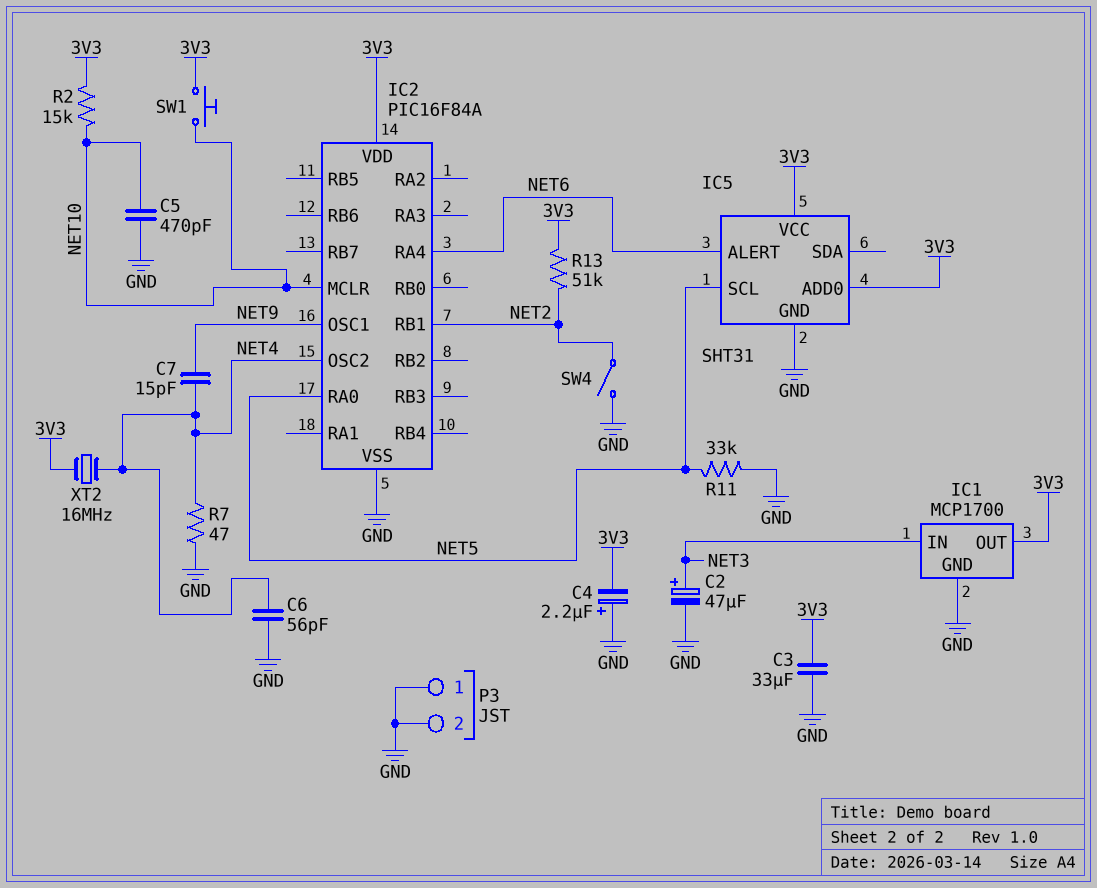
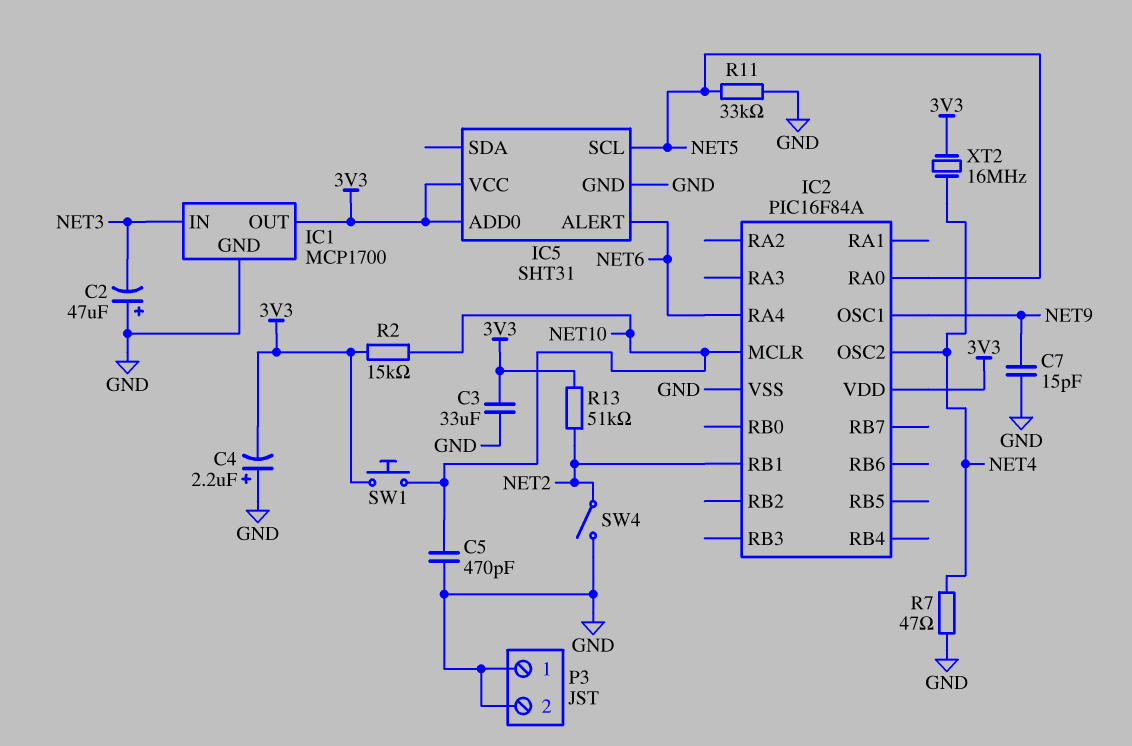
C2: 47uF (plus NET3, minus GND) -> 47uF (plus GND, minus NET3)
C6: 56pF (GND, NET4) -> none
C7: 15pF (NET4, NET9) -> 15pF (GND, NET9)

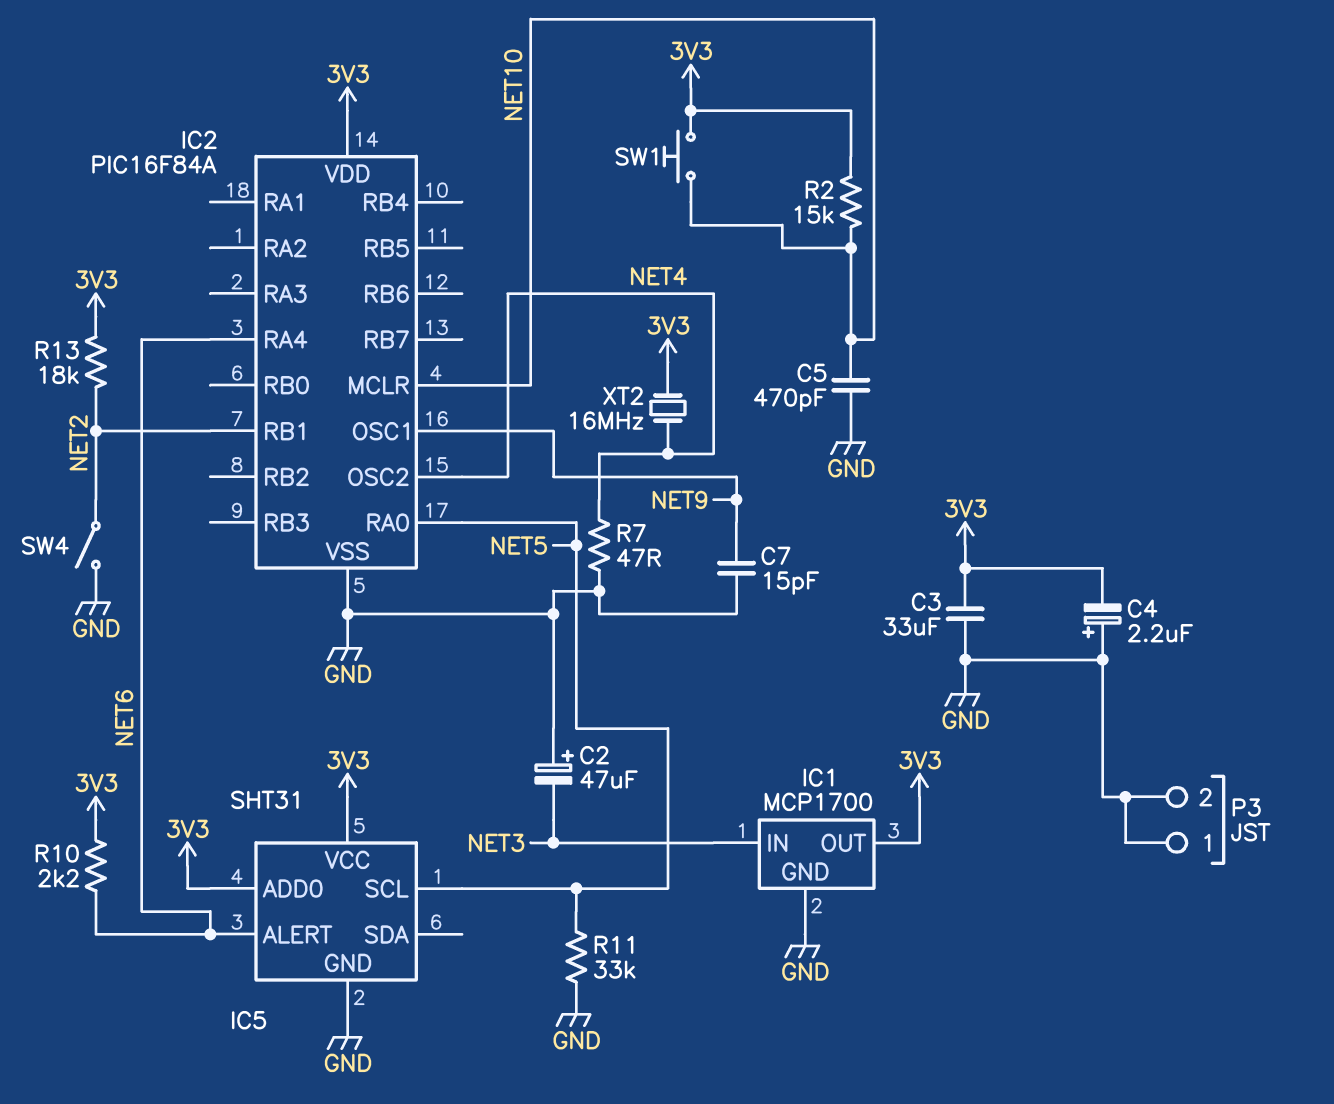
R10: none -> 2.2k (3V3, NET6)
R13: 51k (3V3, NET2) -> 18k (3V3, NET2)

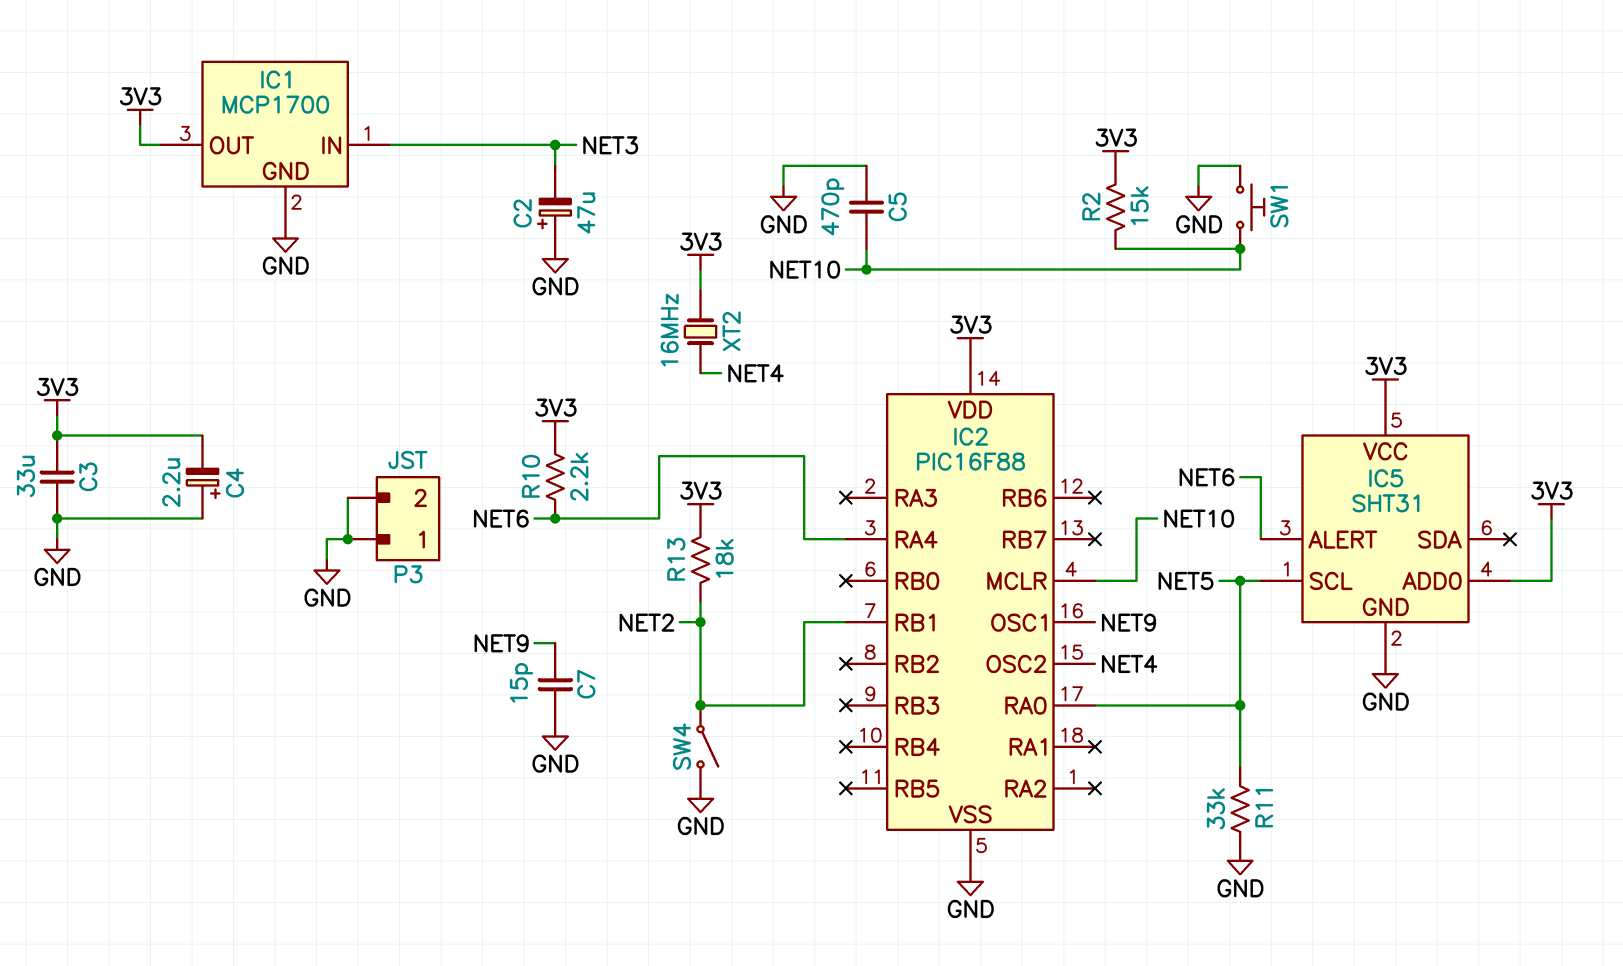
IC2: PIC16F84A -> PIC16F88
R7: 47 (GND, NET4) -> none
SW1: button (3V3, NET10) -> button (GND, NET10)

